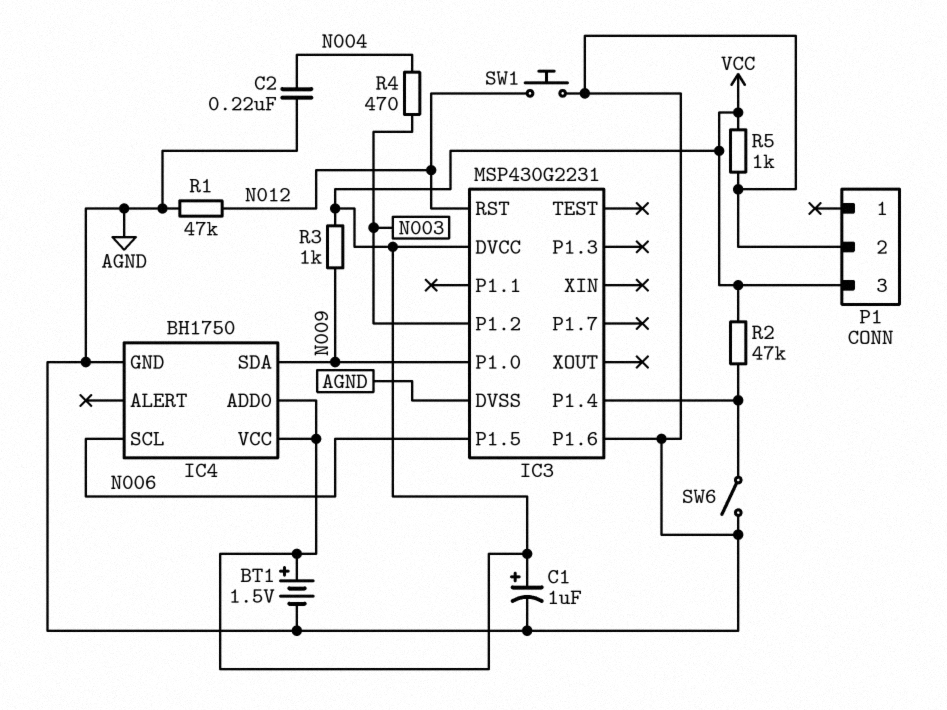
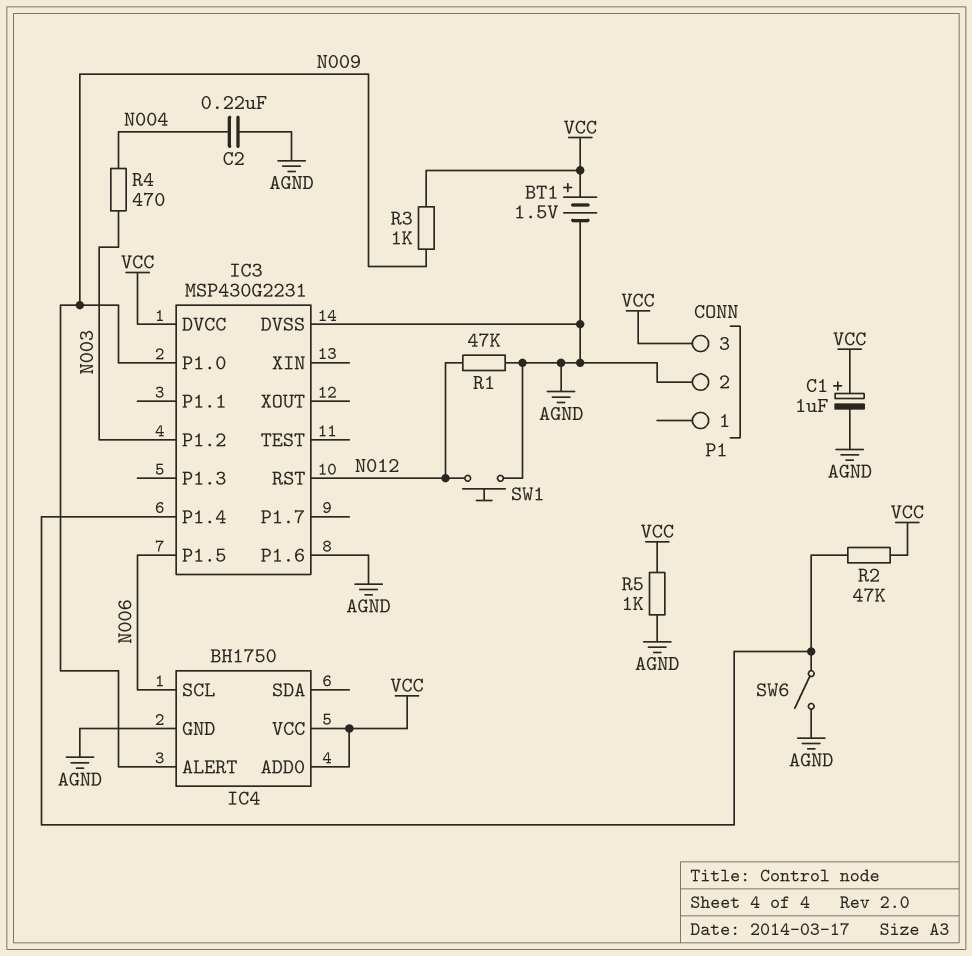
IC4 pin ALERT: none -> N009
IC4 pin SDA: N009 -> none

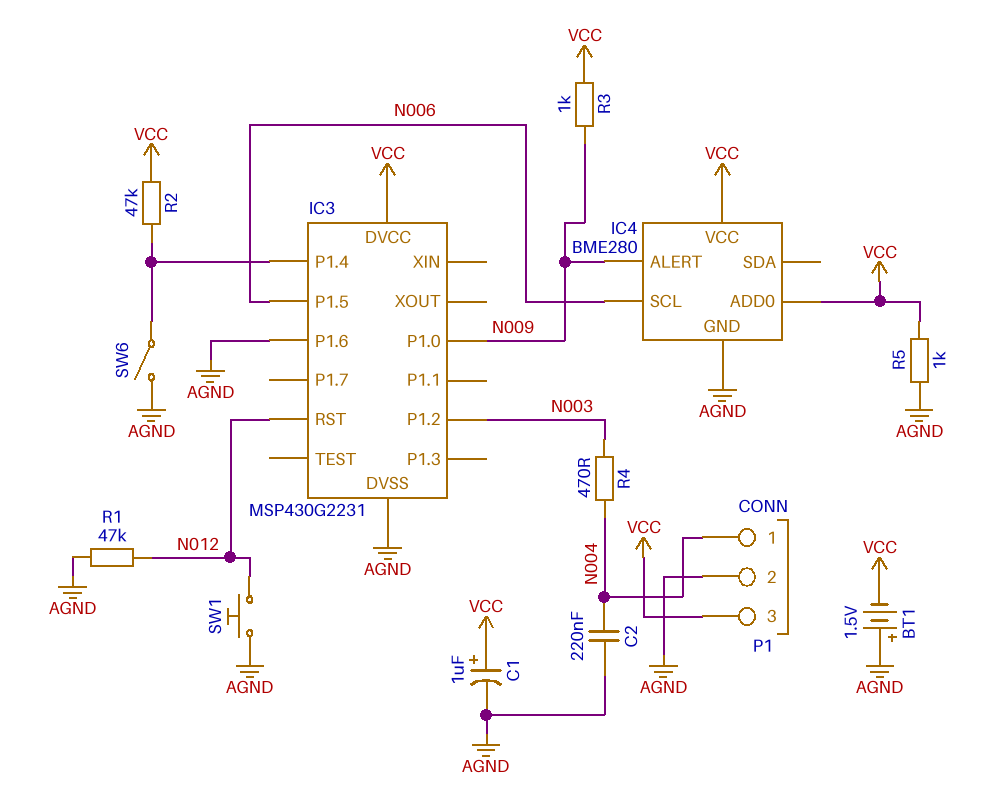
BT1: 1.5V (plus VCC, minus AGND) -> 1.5V (plus AGND, minus VCC)
IC4: BH1750 -> BME280
P1 pin 1: none -> N004

